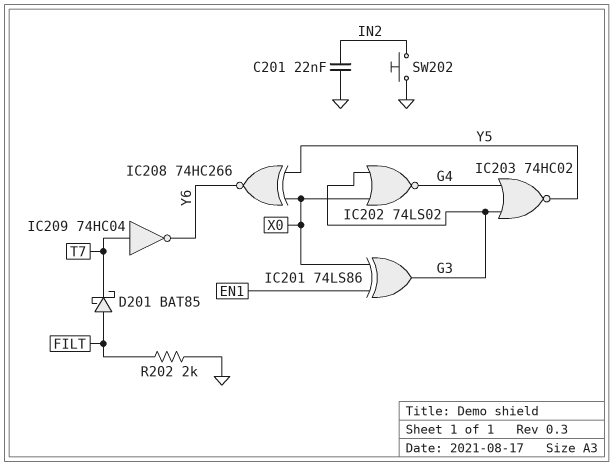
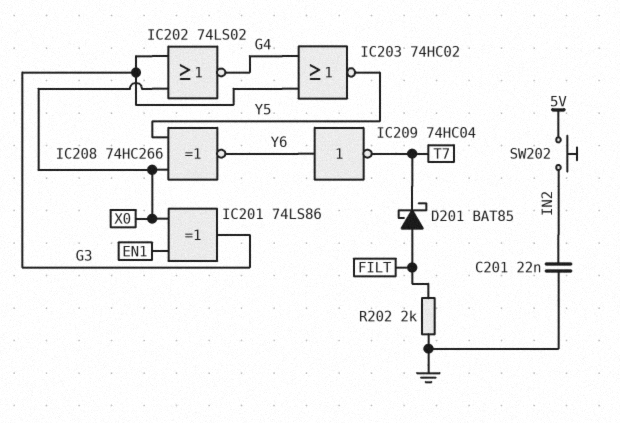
IC209: NOT 74HC04 (in T7, out Y6) -> NOT 74HC04 (in Y6, out T7)
SW202: button (GND, IN2) -> button (5V, IN2)

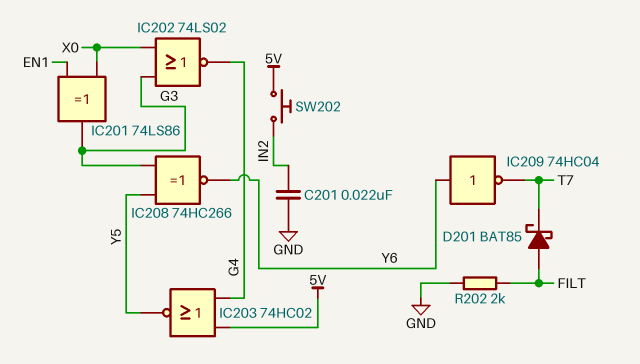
IC203: NOR 74HC02 (in G3, in G4, out Y5) -> NOR 74HC02 (in 5V, in G4, out Y5)
IC208: XNOR 74HC266 (in X0, in Y5, out Y6) -> XNOR 74HC266 (in G3, in Y5, out Y6)

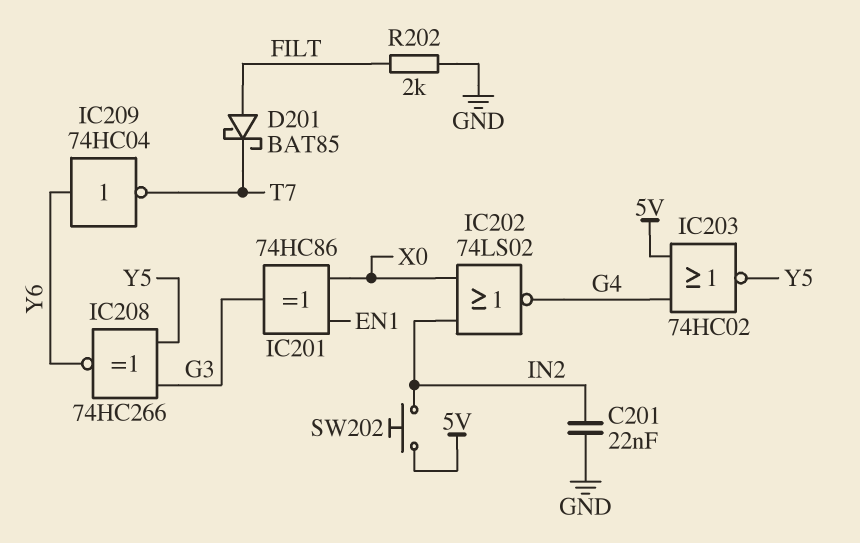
IC201: XOR 74LS86 (in EN1, in X0, out G3) -> XOR 74HC86 (in EN1, in X0, out G3)
IC202: NOR 74LS02 (in G3, in X0, out G4) -> NOR 74LS02 (in IN2, in X0, out G4)

